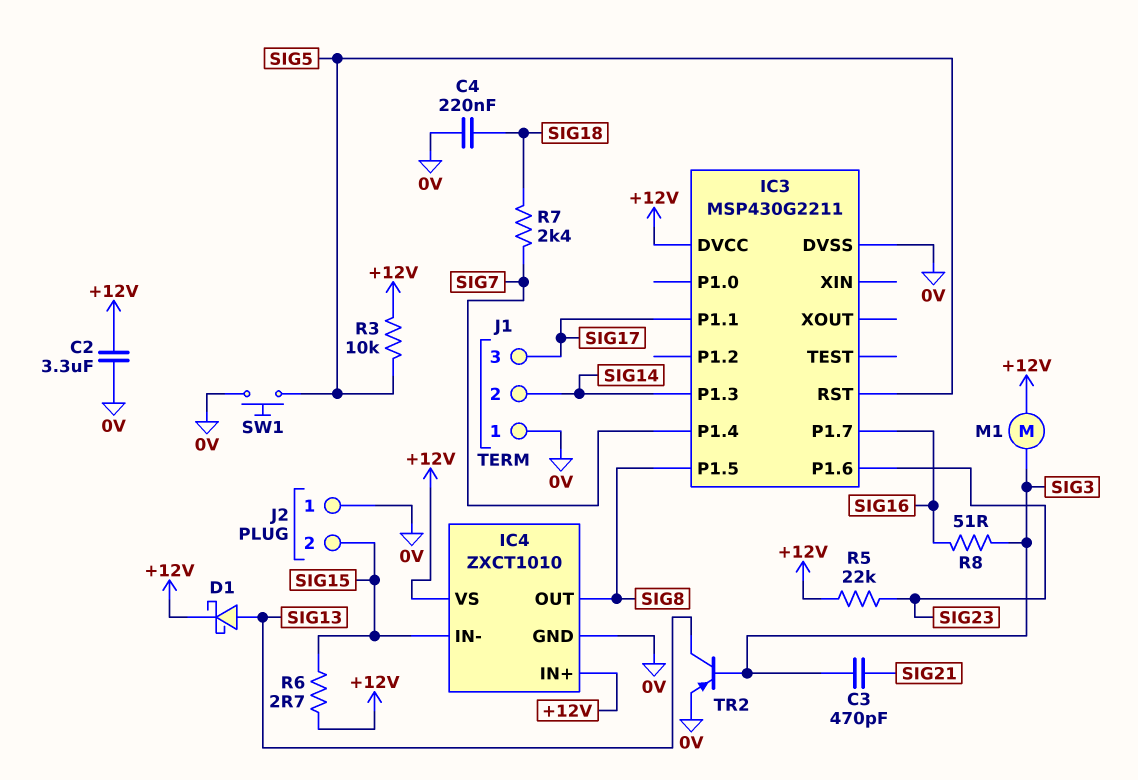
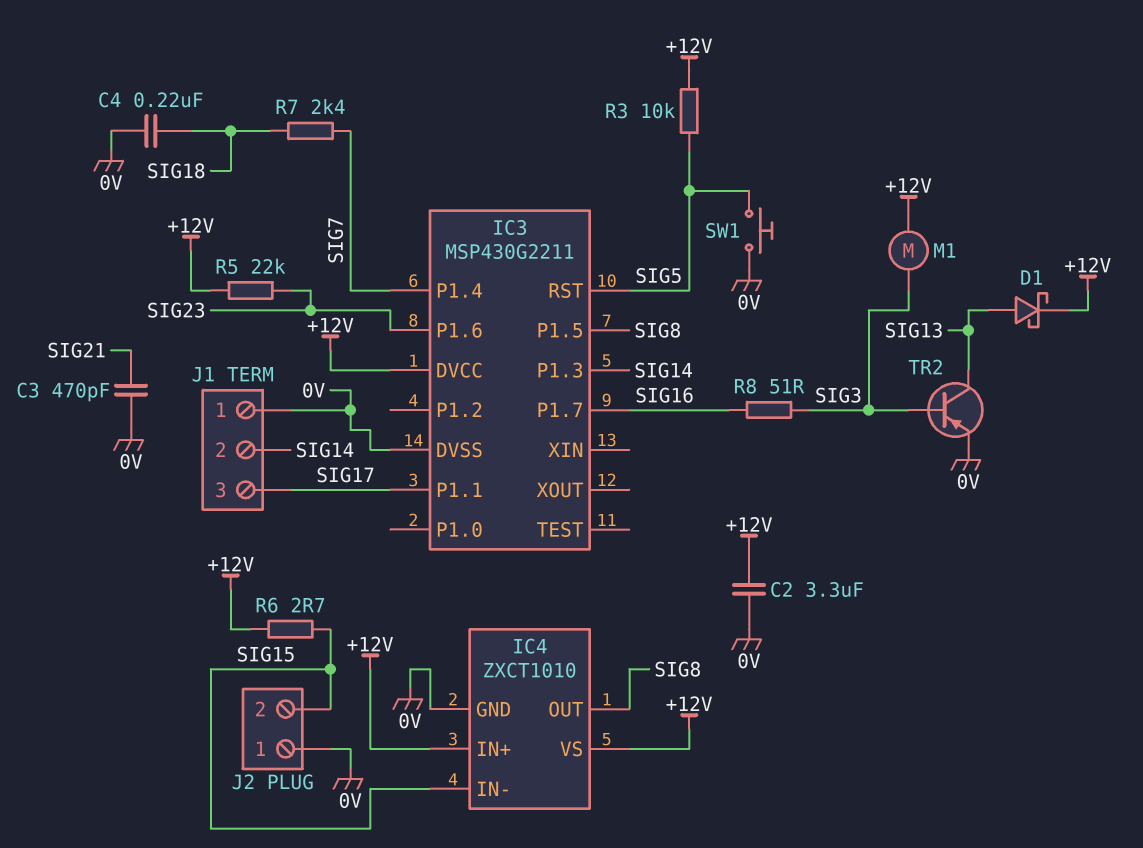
C3: 470pF (SIG3, SIG21) -> 470pF (0V, SIG21)

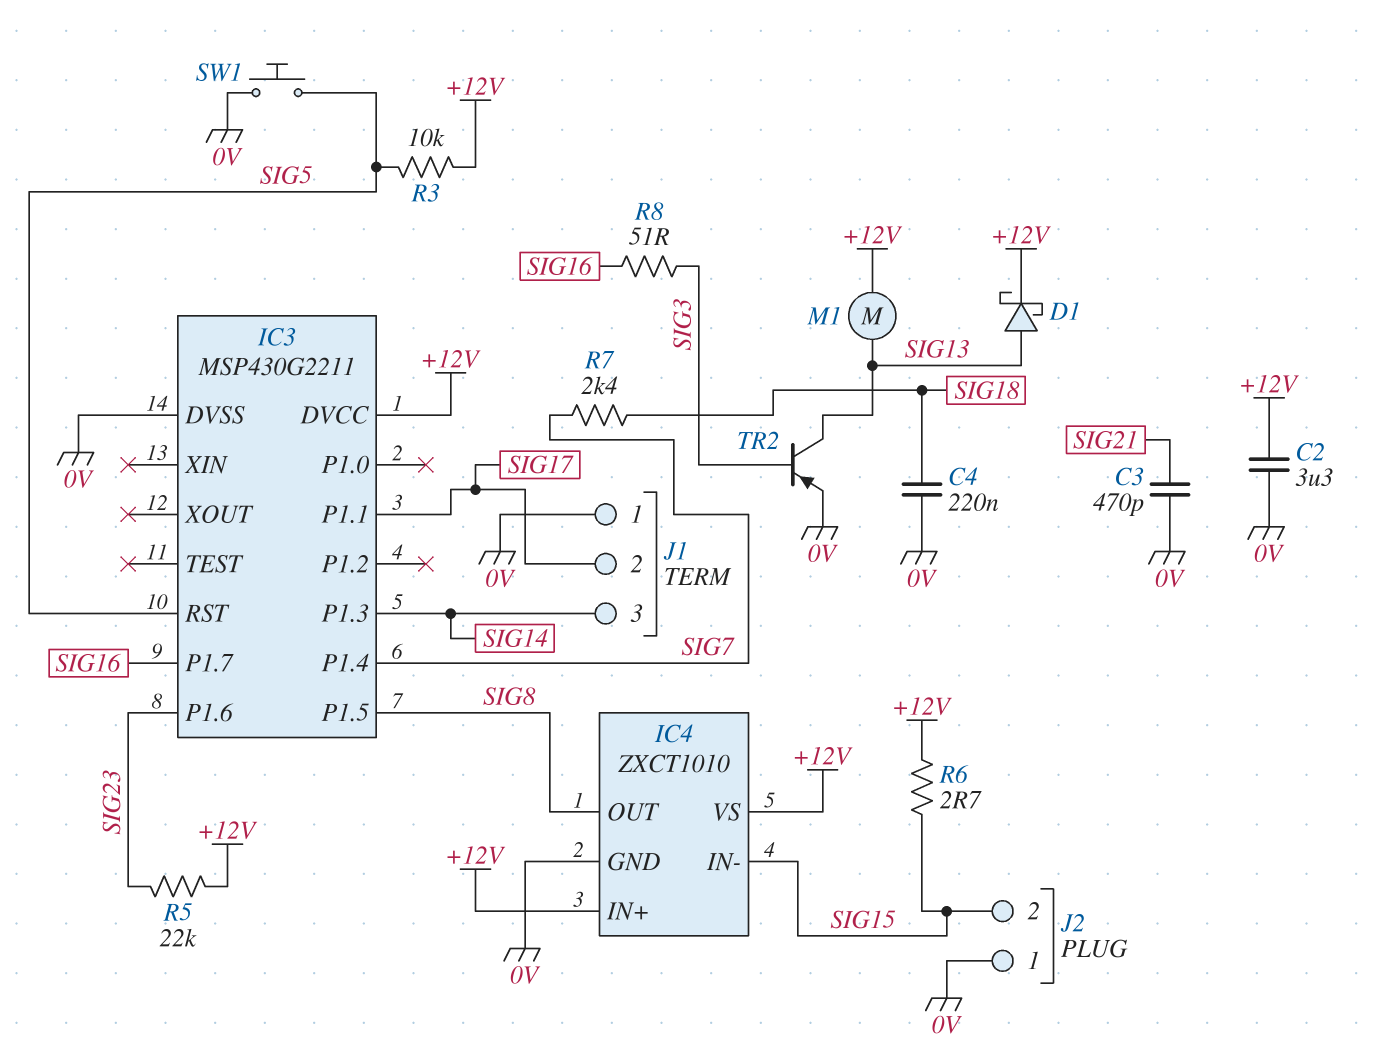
J1 pin 2: SIG14 -> SIG17
J1 pin 3: SIG17 -> SIG14
M1: motor (+12V, SIG3) -> motor (+12V, SIG13)

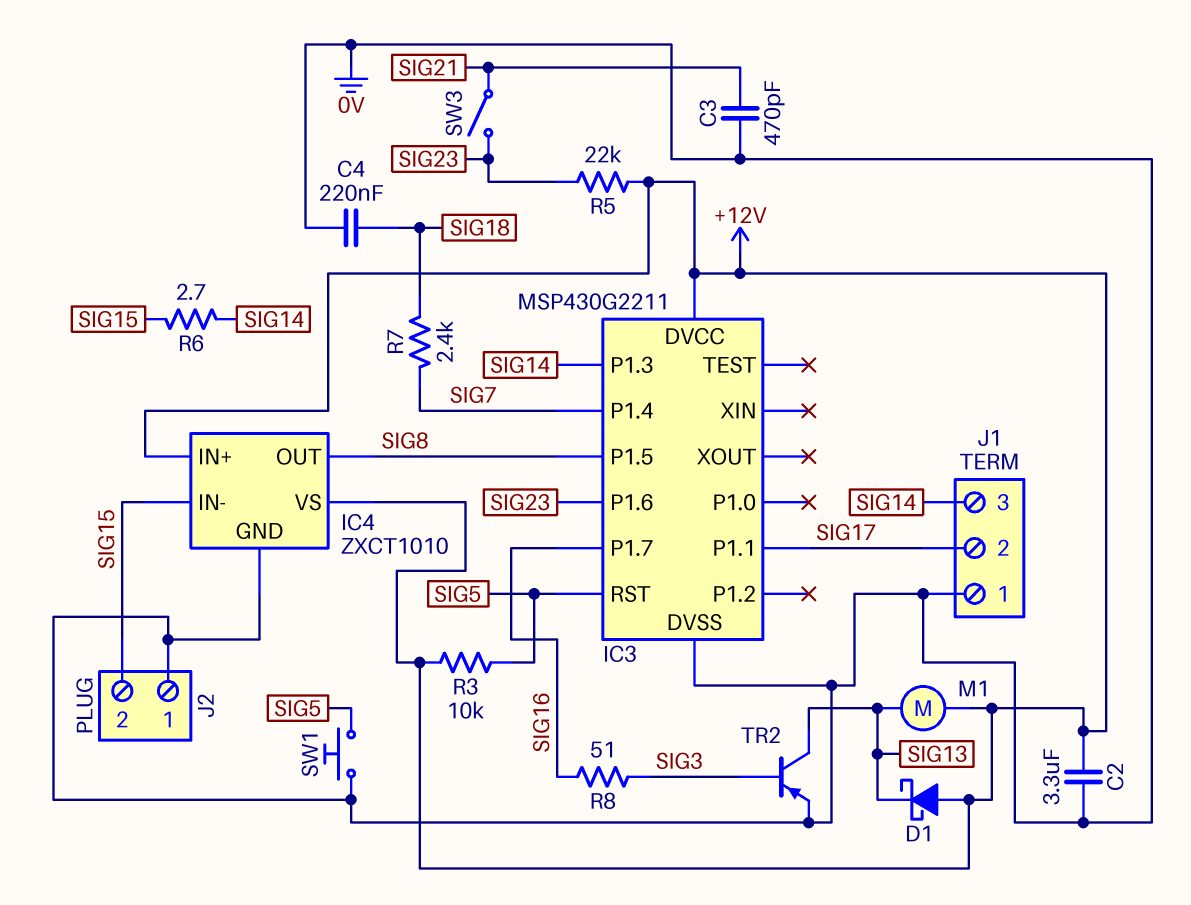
D1: schottky (A SIG13, K +12V) -> schottky (A +12V, K SIG13)
R6: 2.7 (+12V, SIG15) -> 2.7 (SIG14, SIG15)
SW3: none -> switch (SIG21, SIG23)

